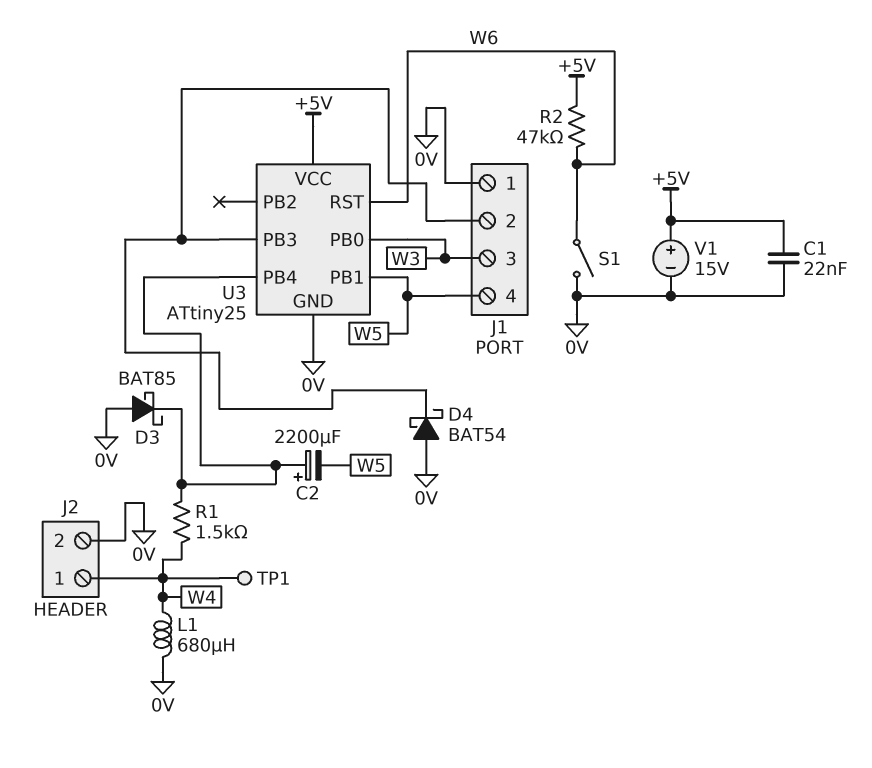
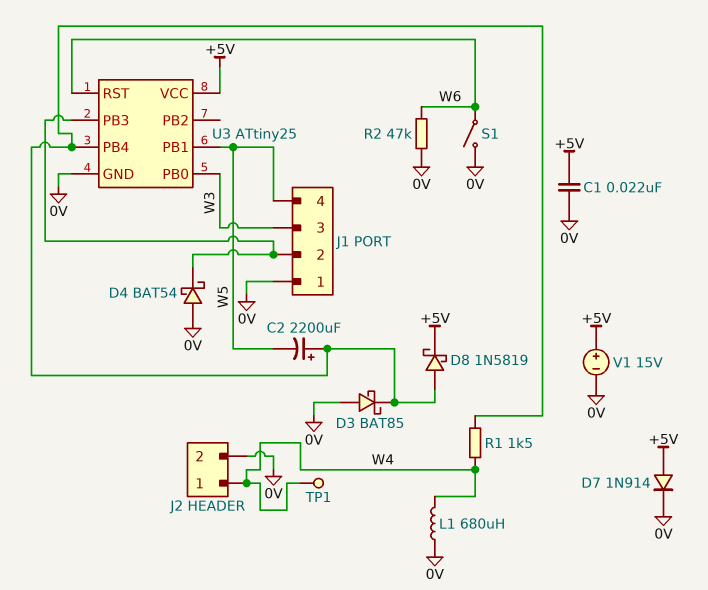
D7: none -> diode 1N914 (A +5V, K 0V)
D8: none -> schottky 1N5819 (A U3/PB4, K +5V)
R2: 47k (+5V, W6) -> 47k (0V, W6)

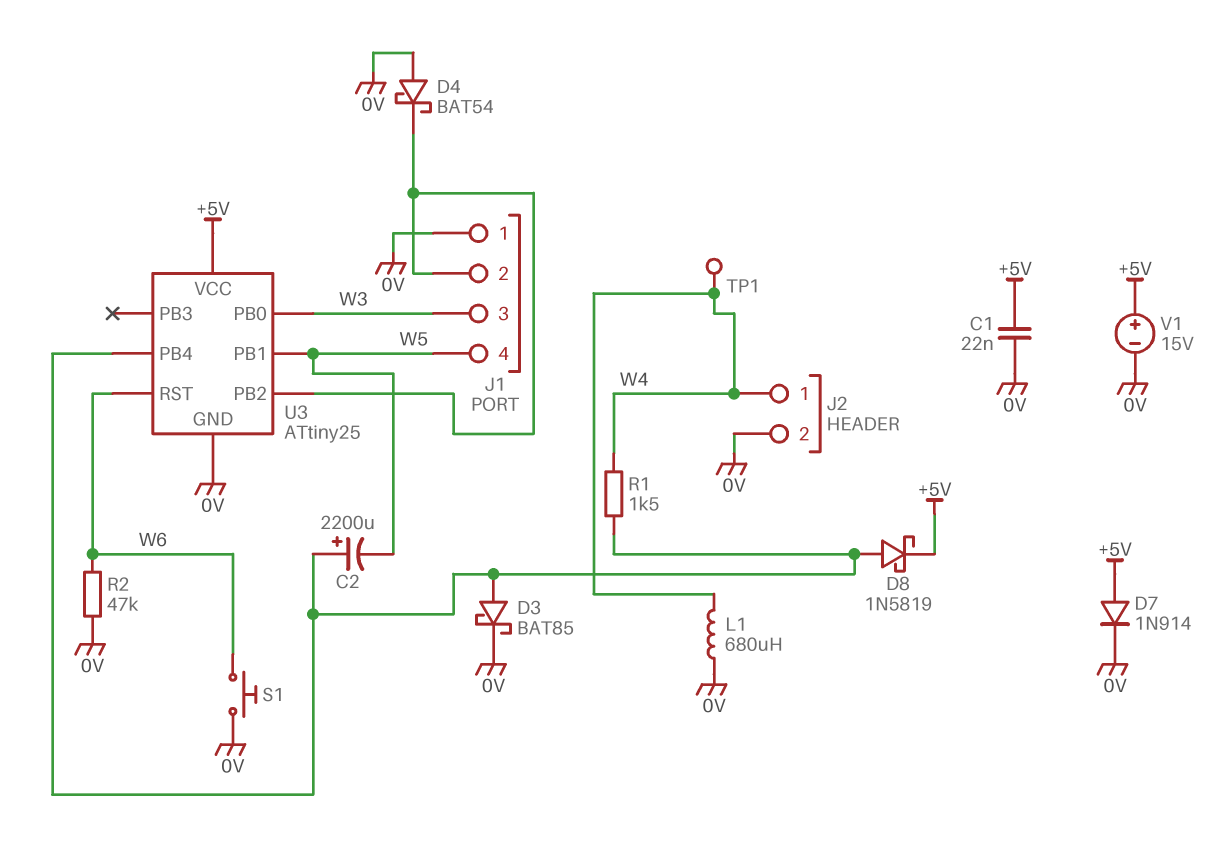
D3: schottky BAT85 (A 0V, K U3/PB4) -> schottky BAT85 (A U3/PB4, K 0V)
S1: switch (0V, W6) -> button (0V, W6)
U3 pin PB2: none -> J1/2
U3 pin PB3: J1/2 -> none

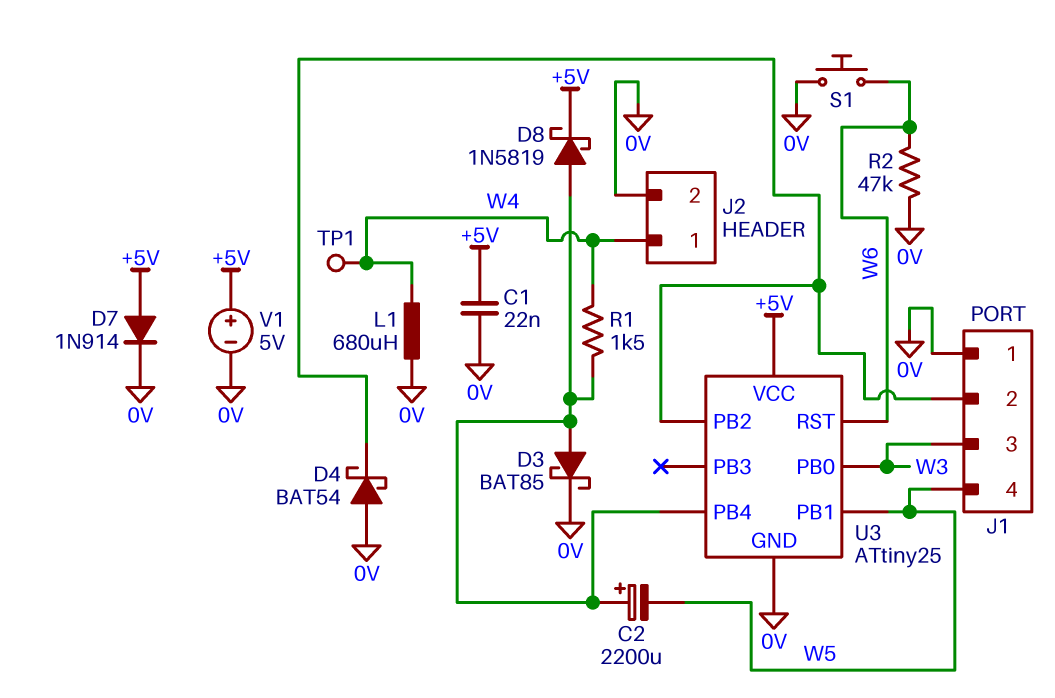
V1: 15V (plus +5V, minus 0V) -> 5V (plus +5V, minus 0V)

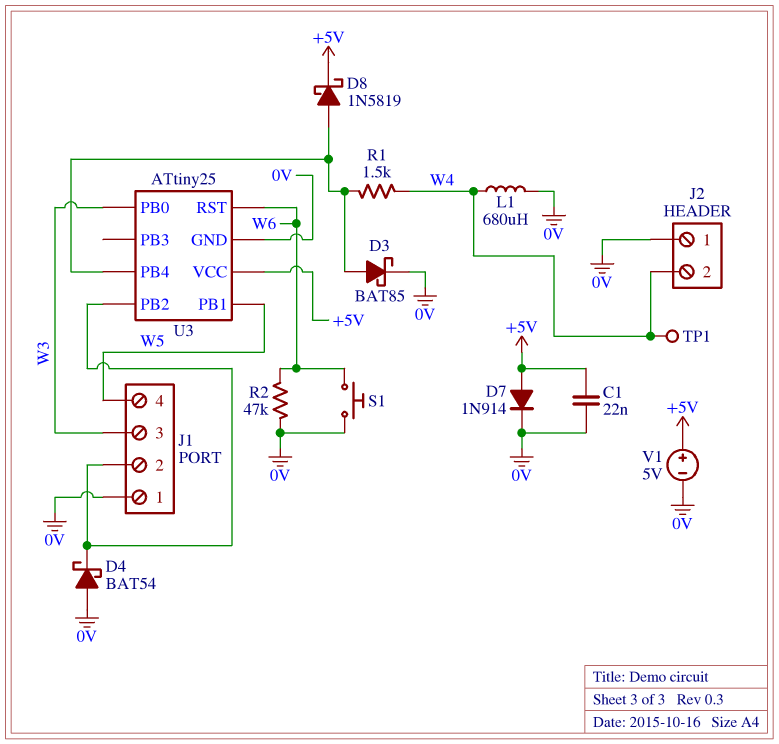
C2: 2200uF (plus U3/PB4, minus W5) -> none
J2 pin 1: W4 -> 0V
J2 pin 2: 0V -> W4

